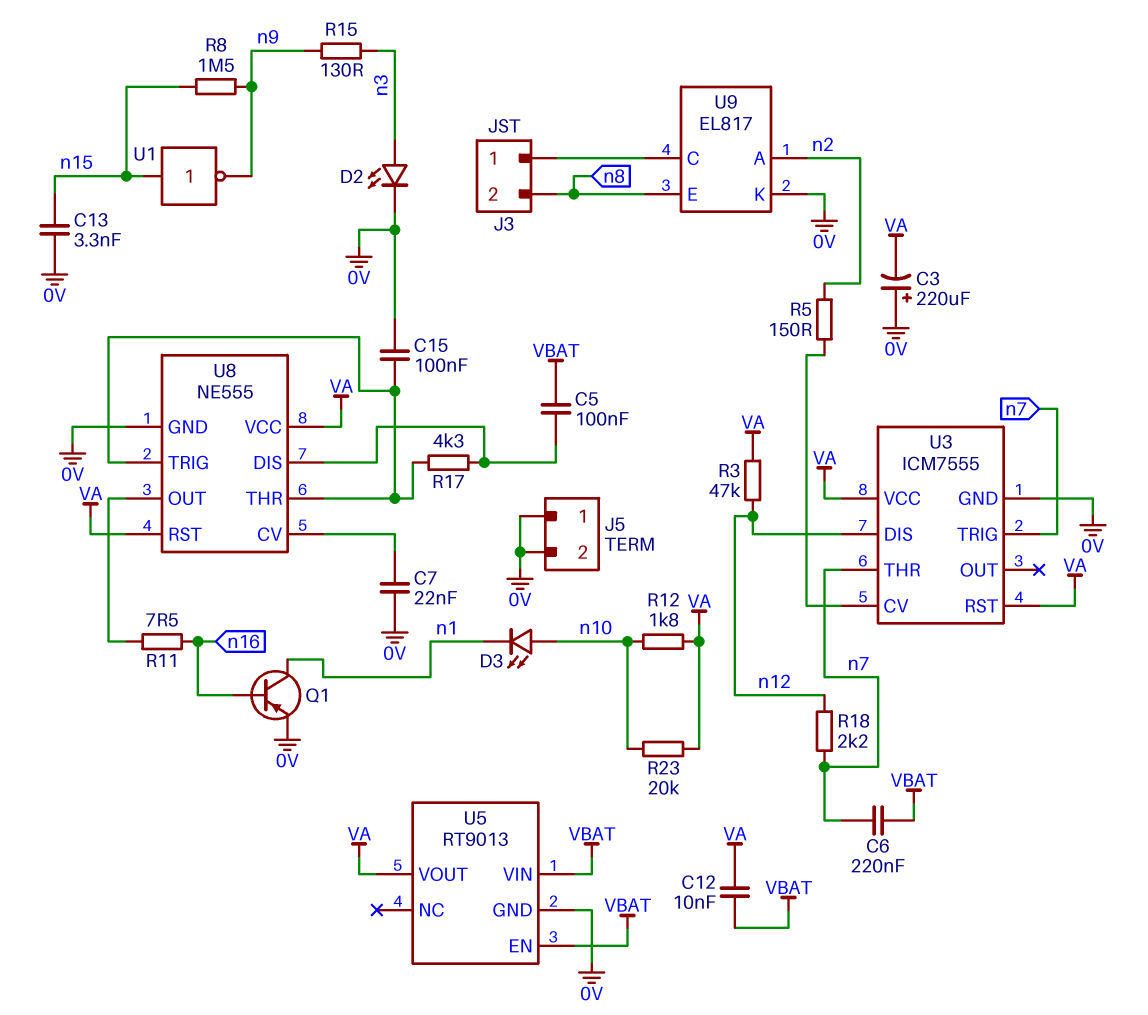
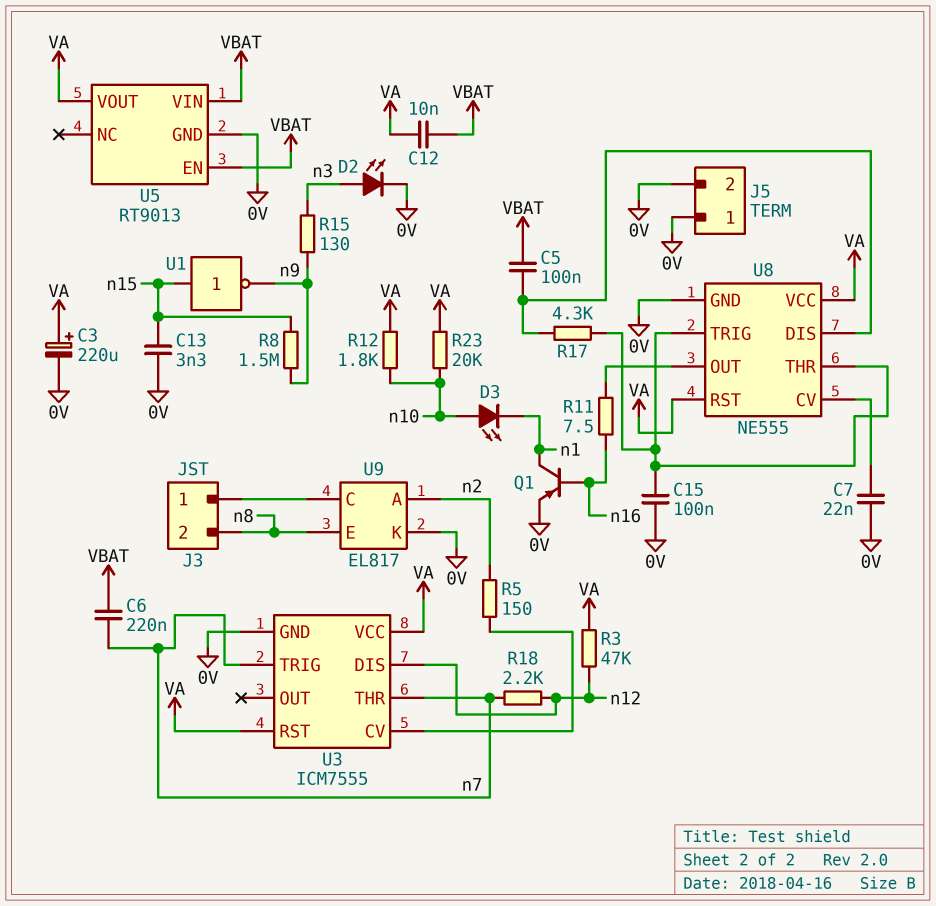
C3: 220uF (plus 0V, minus VA) -> 220uF (plus VA, minus 0V)

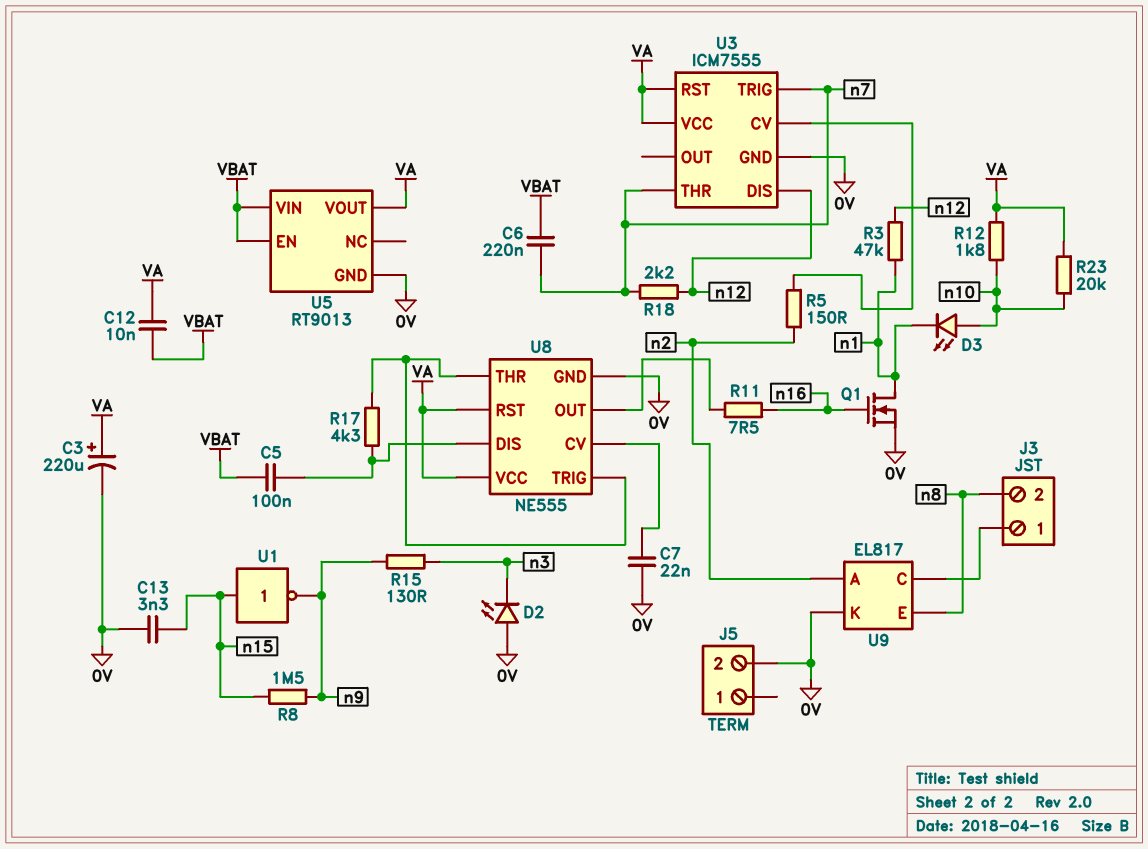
C15: 100nF (0V, U8/THR) -> none
D2: LED (A n3, K 0V) -> LED (A 0V, K n3)
J5 pin 1: 0V -> none
Q1: PNP (B n16, C n1, E 0V) -> NMOS (G n16, D n1, S 0V)
R3: 47k (VA, n12) -> 47k (n1, n12)

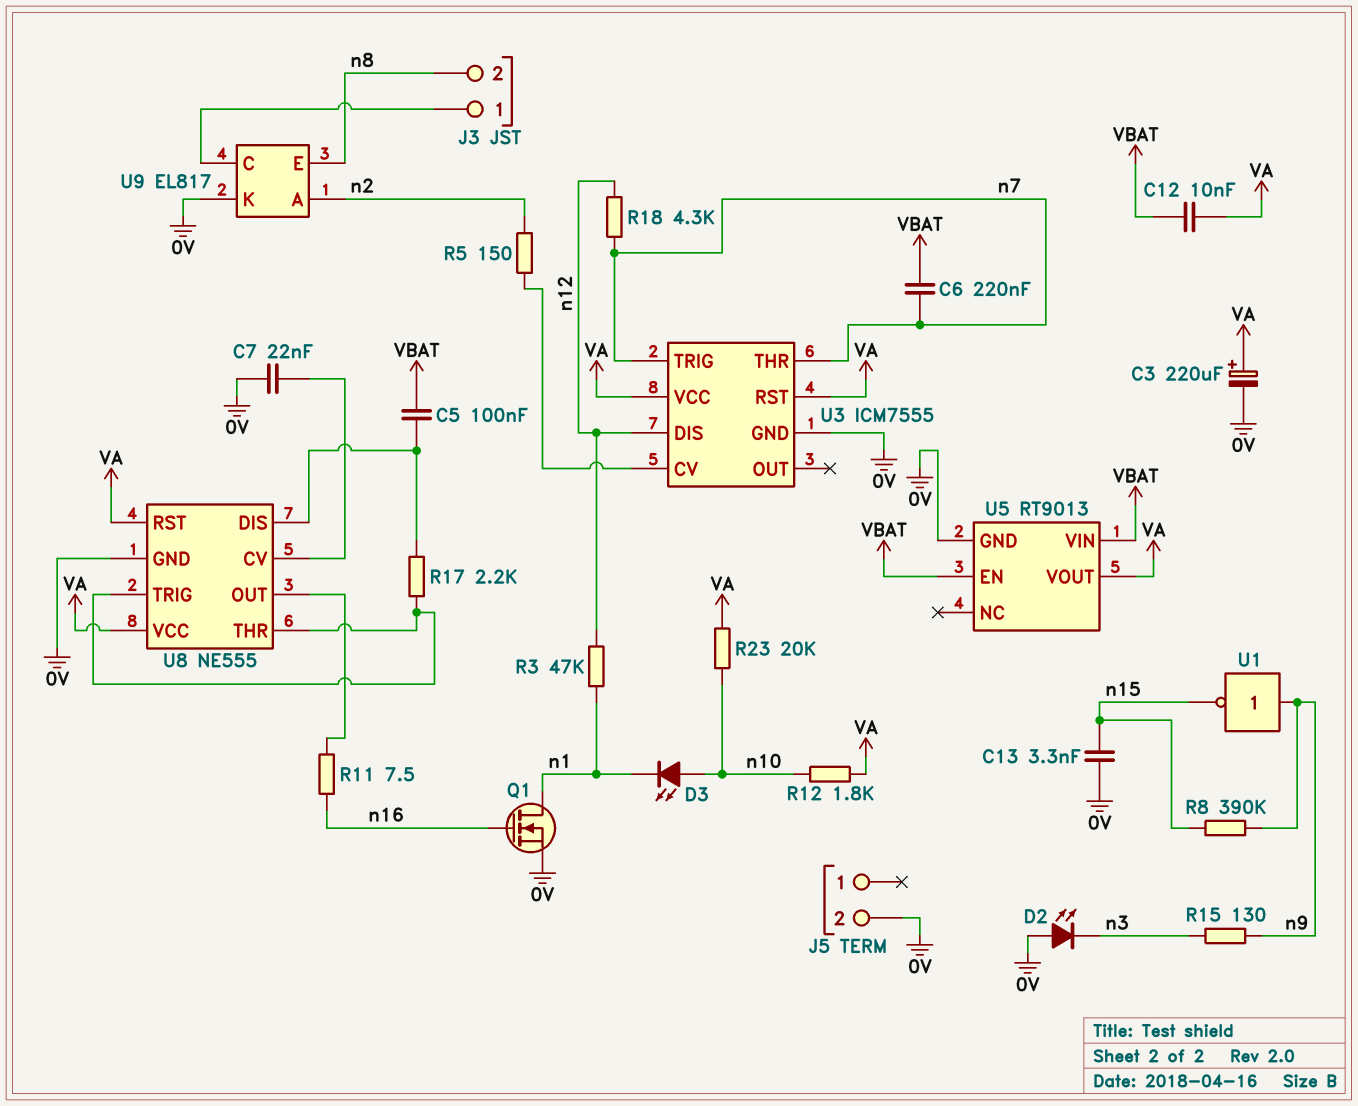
R8: 1.5M (n9, n15) -> 390k (n9, n15)
R17: 4.3k (U8/DIS, U8/THR) -> 2.2k (U8/DIS, U8/THR)
R18: 2.2k (n7, n12) -> 4.3k (n7, n12)
U1: NOT (in n15, out n9) -> NOT (in n9, out n15)

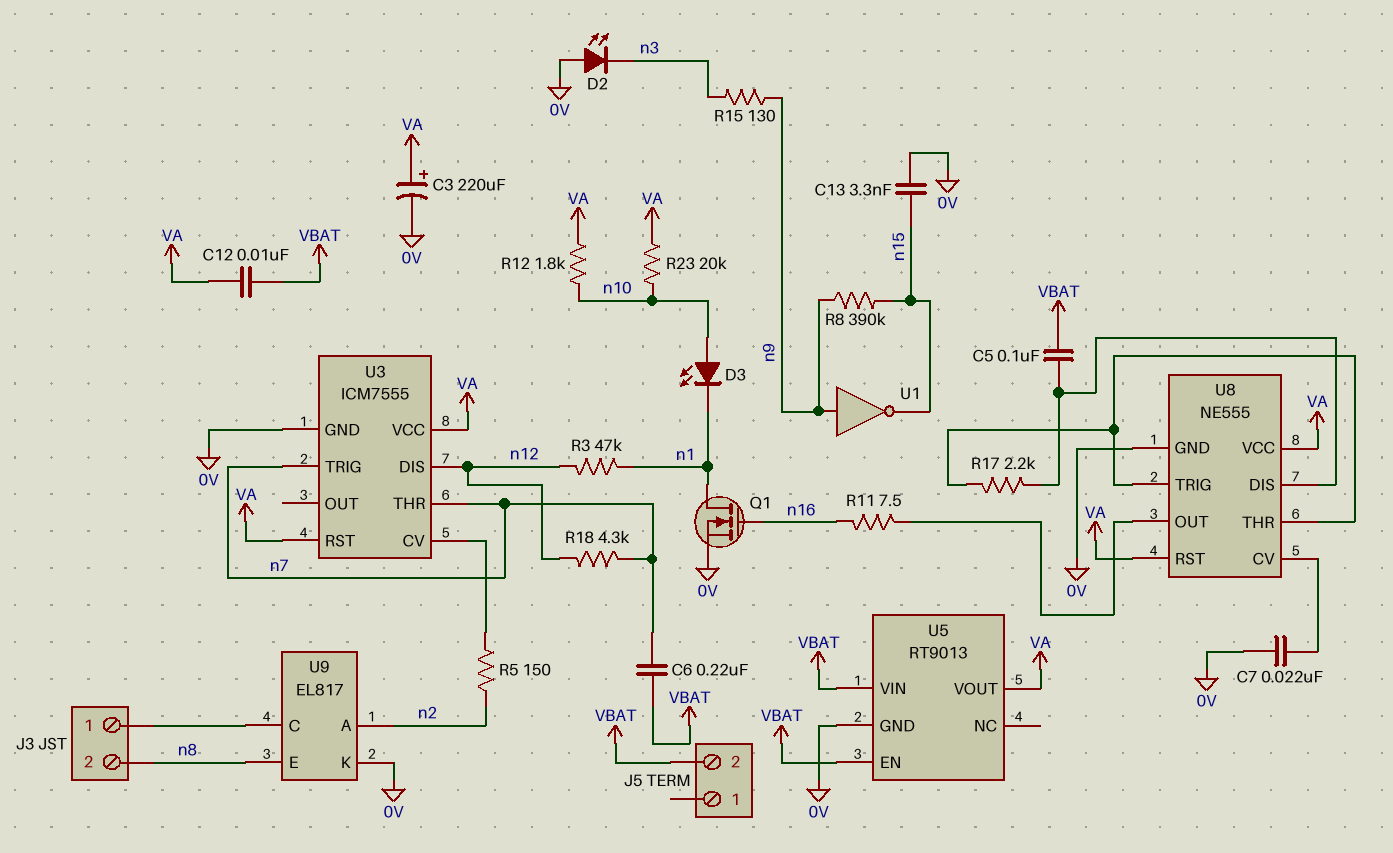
J5 pin 2: 0V -> VBAT

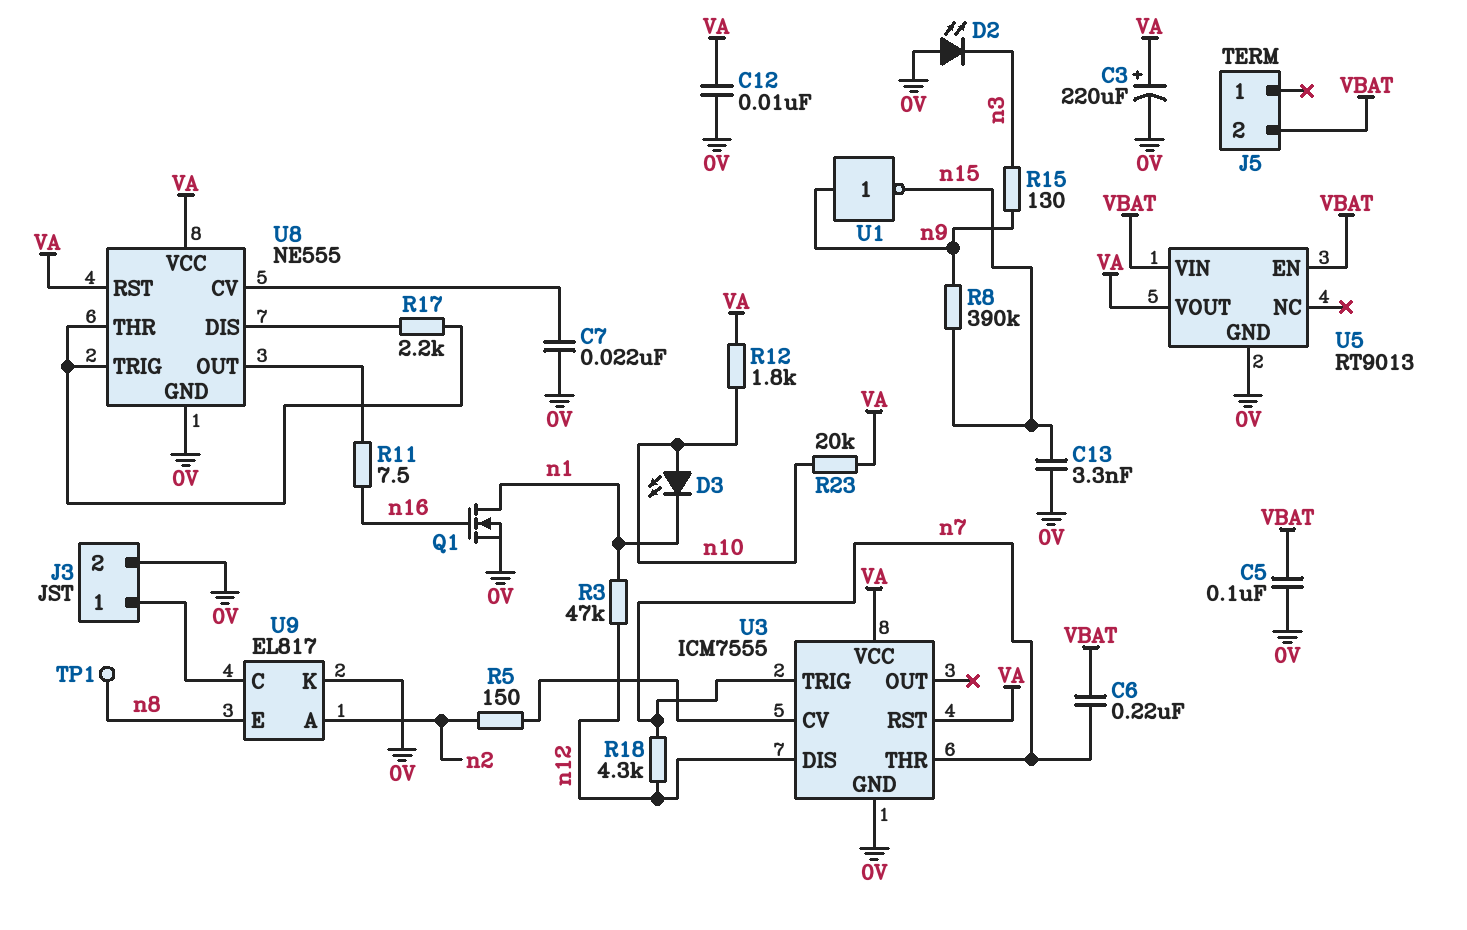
C5: 100nF (U8/DIS, VBAT) -> 100nF (0V, VBAT)
C12: 10nF (VA, VBAT) -> 10nF (0V, VA)
J3 pin 2: n8 -> 0V
TP1: none -> test point (n8)

